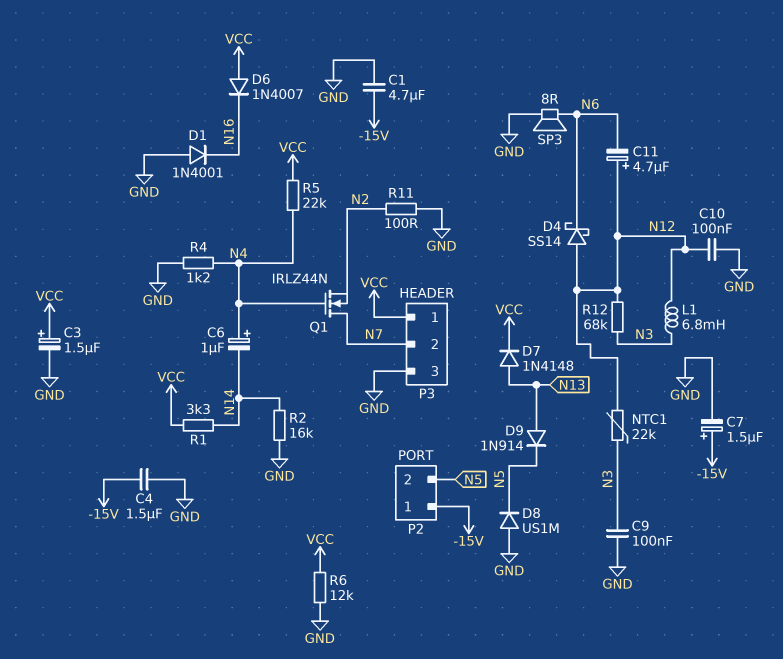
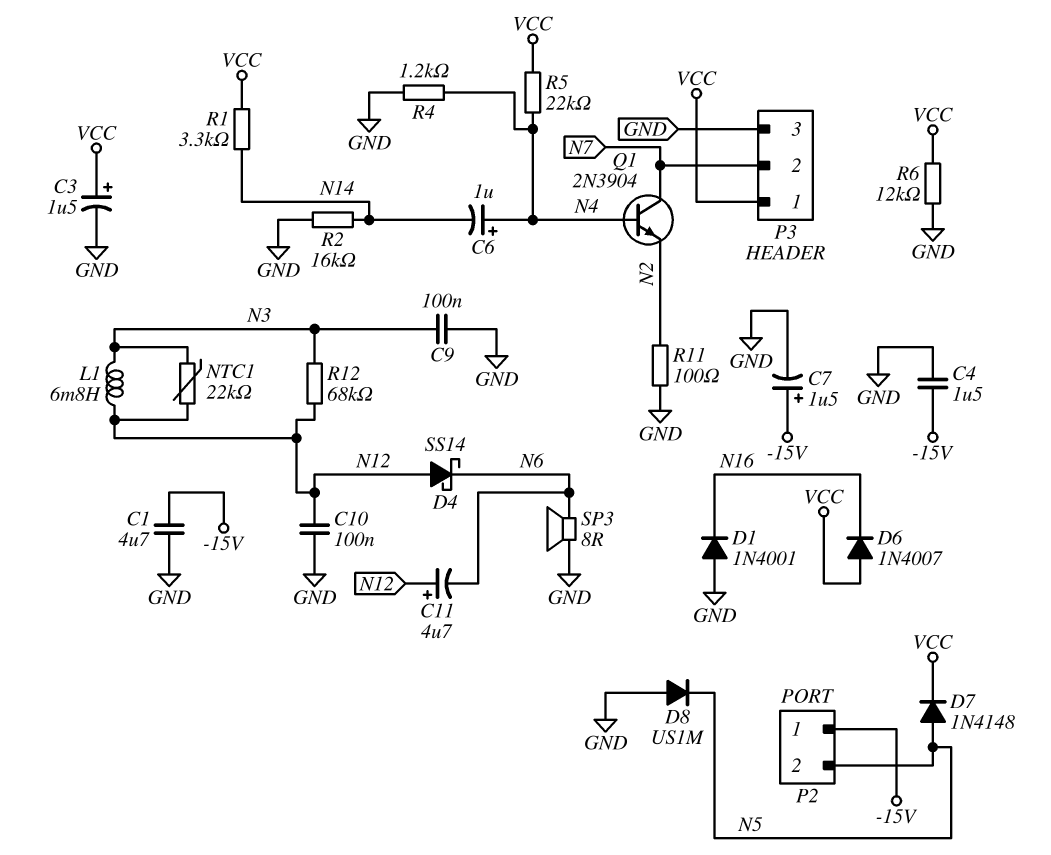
D7: diode 1N4148 (A N13, K VCC) -> diode 1N4148 (A N5, K VCC)
D9: diode 1N914 (A N13, K N5) -> none
Q1: NMOS IRLZ44N (G N4, D N7, S N2) -> NPN 2N3904 (B N4, C N7, E N2)

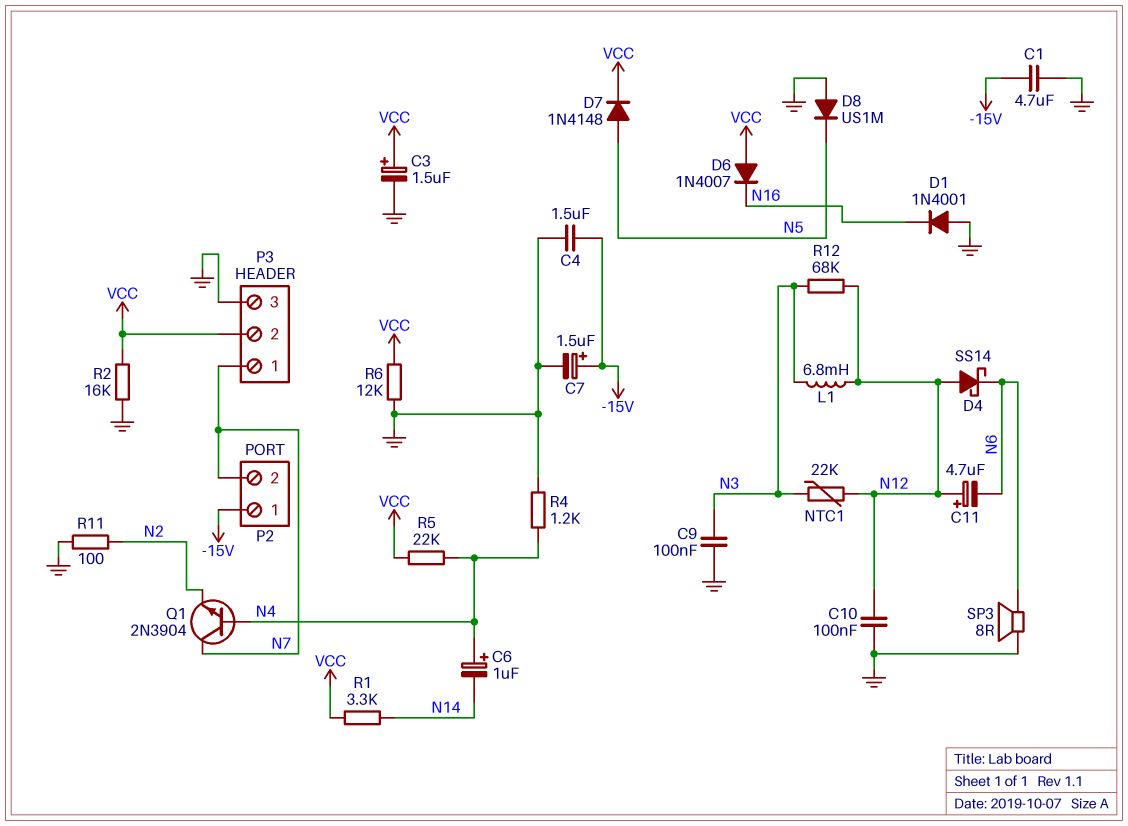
P2 pin 2: N5 -> N7
P3 pin 1: VCC -> N7
P3 pin 2: N7 -> VCC
R2: 16k (GND, N14) -> 16k (GND, VCC)

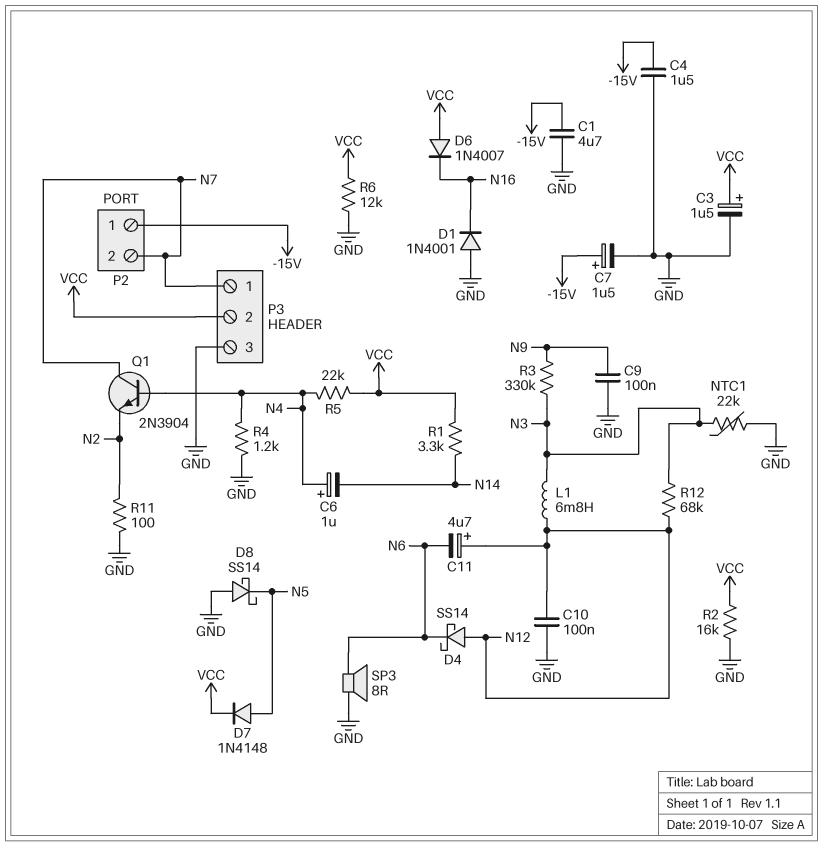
C9: 100nF (GND, N3) -> 100nF (GND, N9)
D8: diode US1M (A GND, K N5) -> schottky SS14 (A GND, K N5)
NTC1: 22k (N3, N12) -> 22k (GND, N3)
R3: none -> 330k (N3, N9)

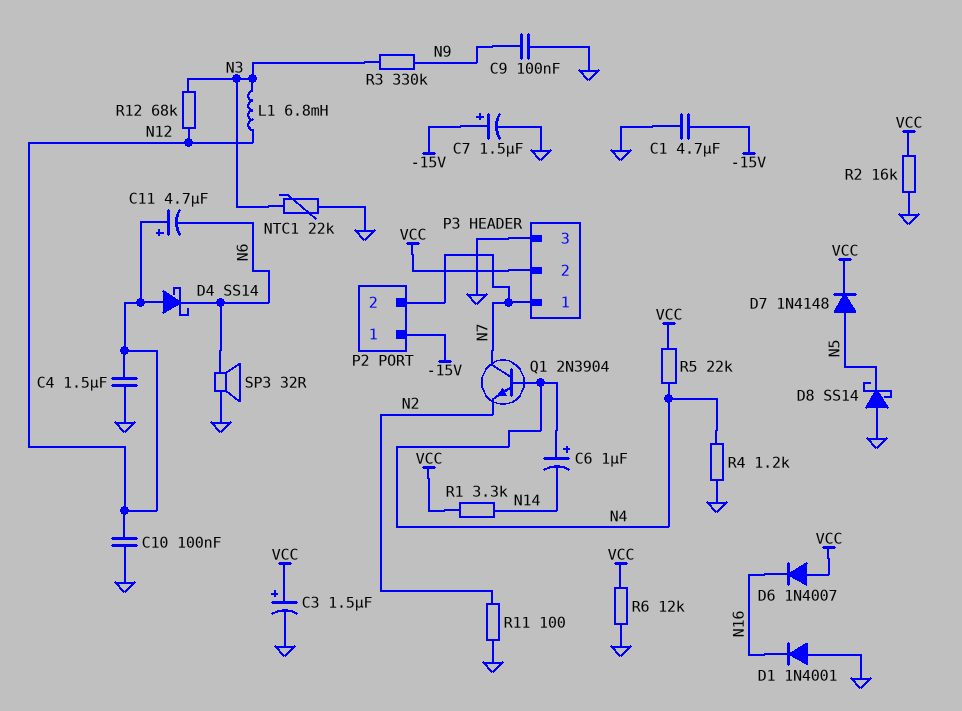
C4: 1.5uF (-15V, GND) -> 1.5uF (GND, N12)
SP3: speaker 8R (GND, N6) -> speaker 32R (GND, N6)

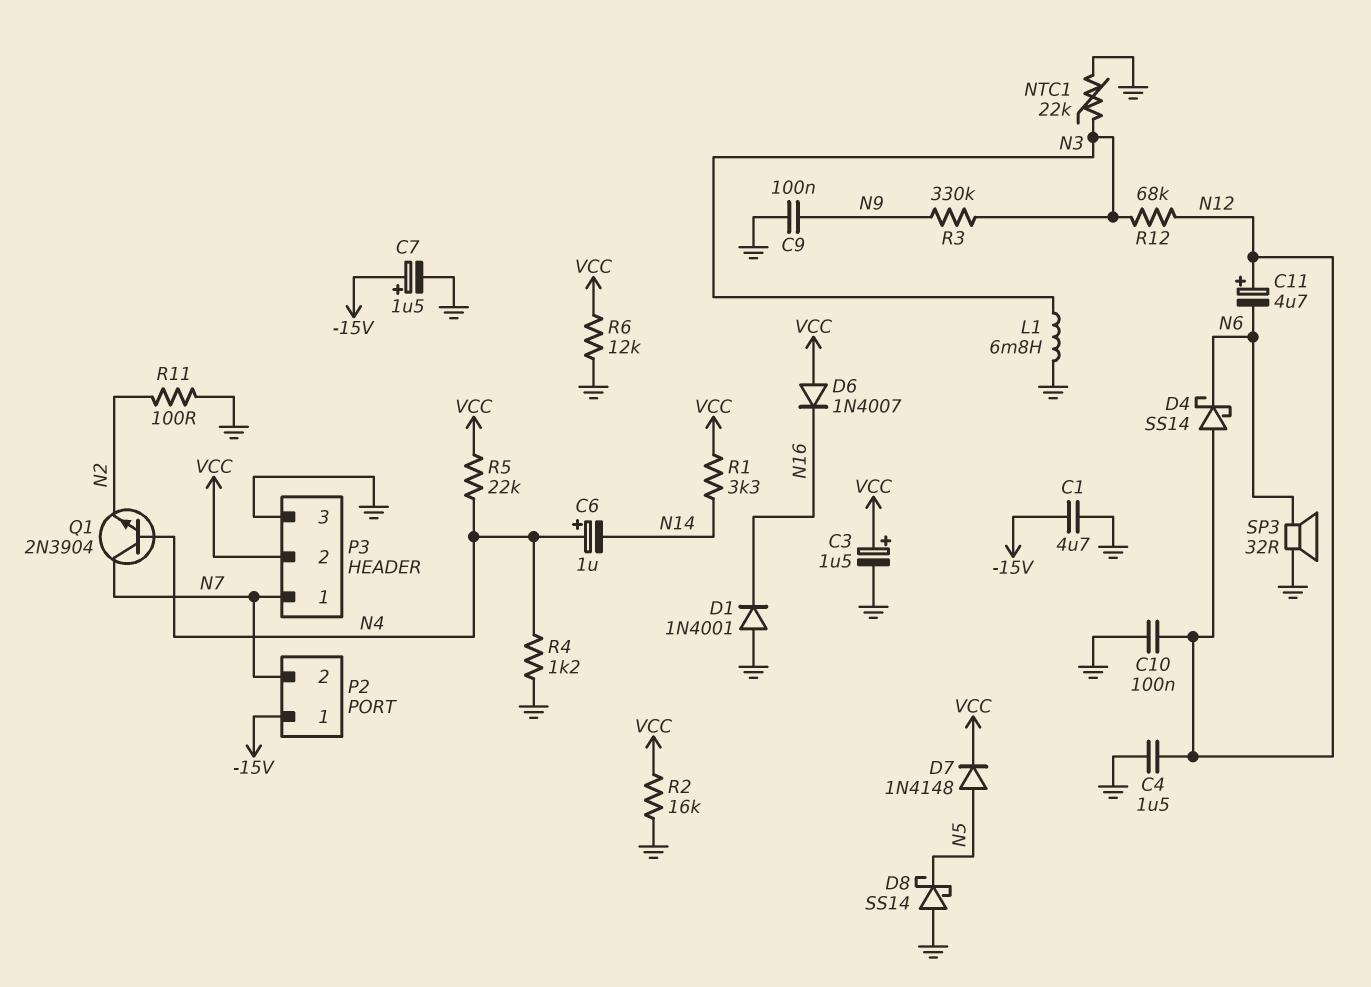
L1: 6.8mH (N3, N12) -> 6.8mH (GND, N3)

